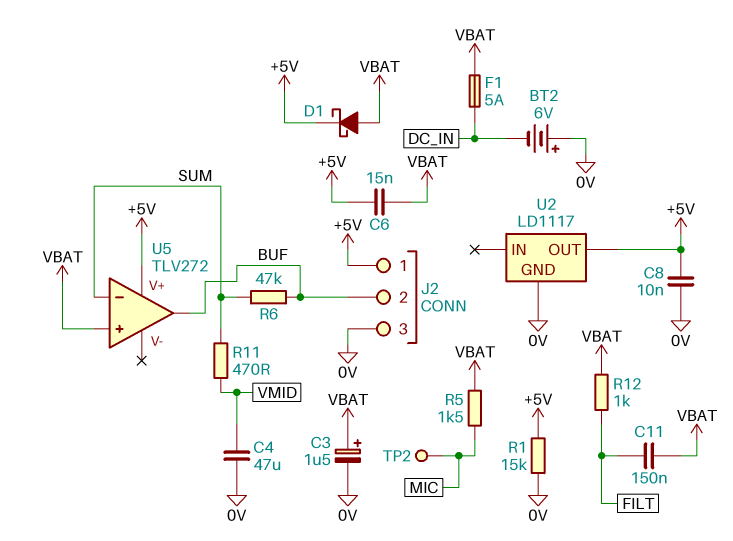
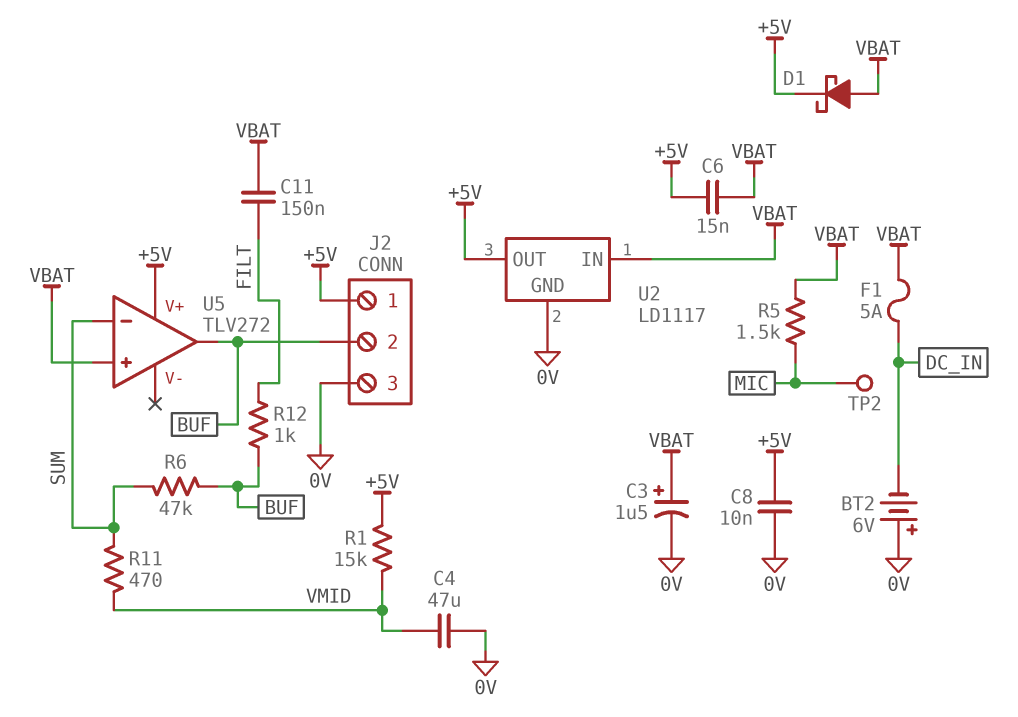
R1: 15k (+5V, 0V) -> 15k (+5V, VMID)
R12: 1k (FILT, VBAT) -> 1k (BUF, FILT)
U2 pin IN: none -> VBAT

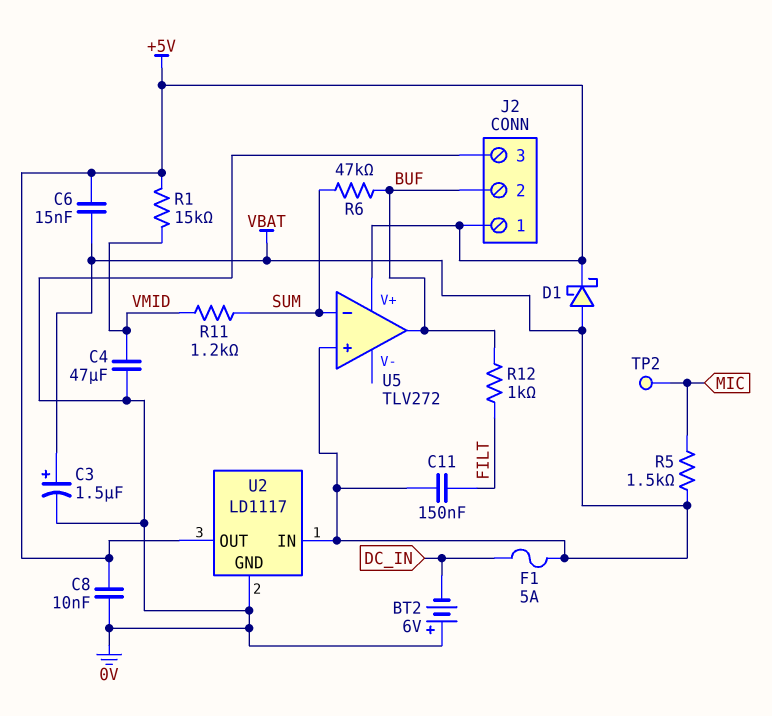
R11: 470 (SUM, VMID) -> 1.2k (SUM, VMID)

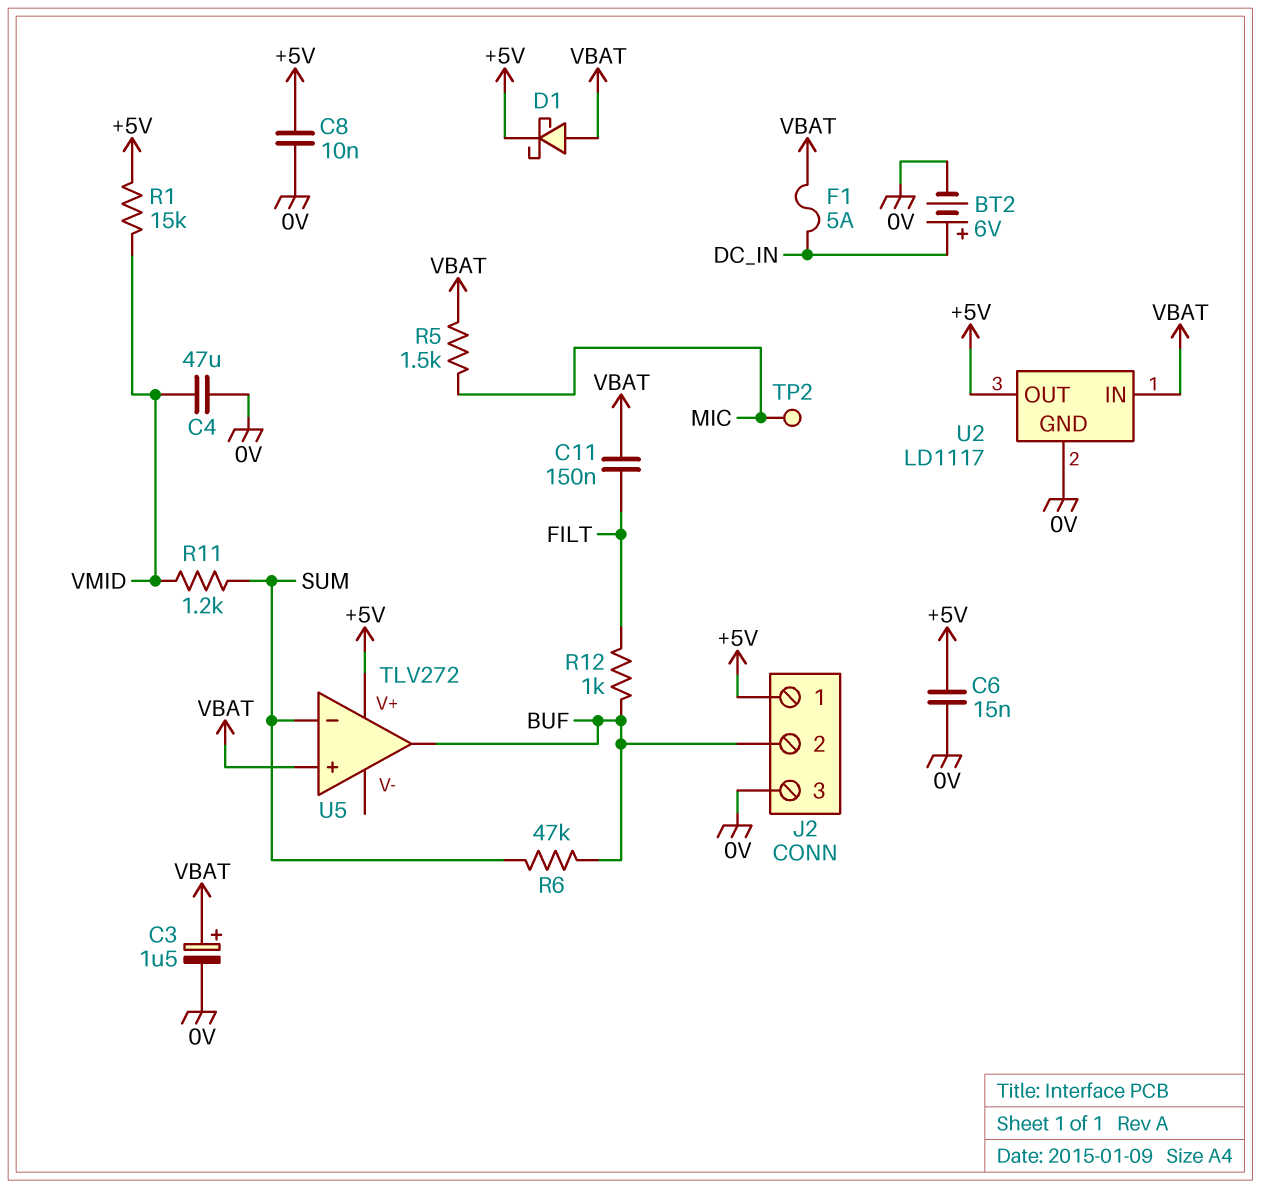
BT2: 6V (plus 0V, minus DC_IN) -> 6V (plus DC_IN, minus 0V)
C6: 15nF (+5V, VBAT) -> 15nF (+5V, 0V)

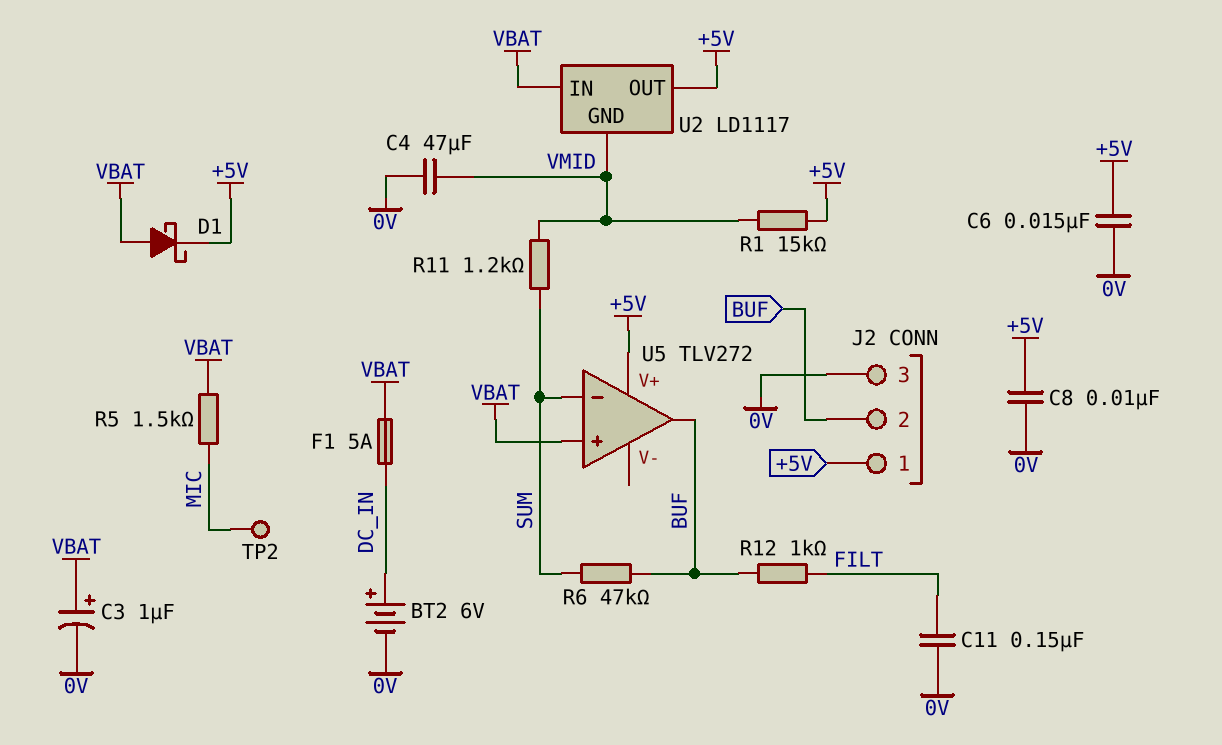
C3: 1.5uF (plus VBAT, minus 0V) -> 1uF (plus VBAT, minus 0V)
C11: 150nF (FILT, VBAT) -> 150nF (0V, FILT)
U2 pin GND: 0V -> VMID

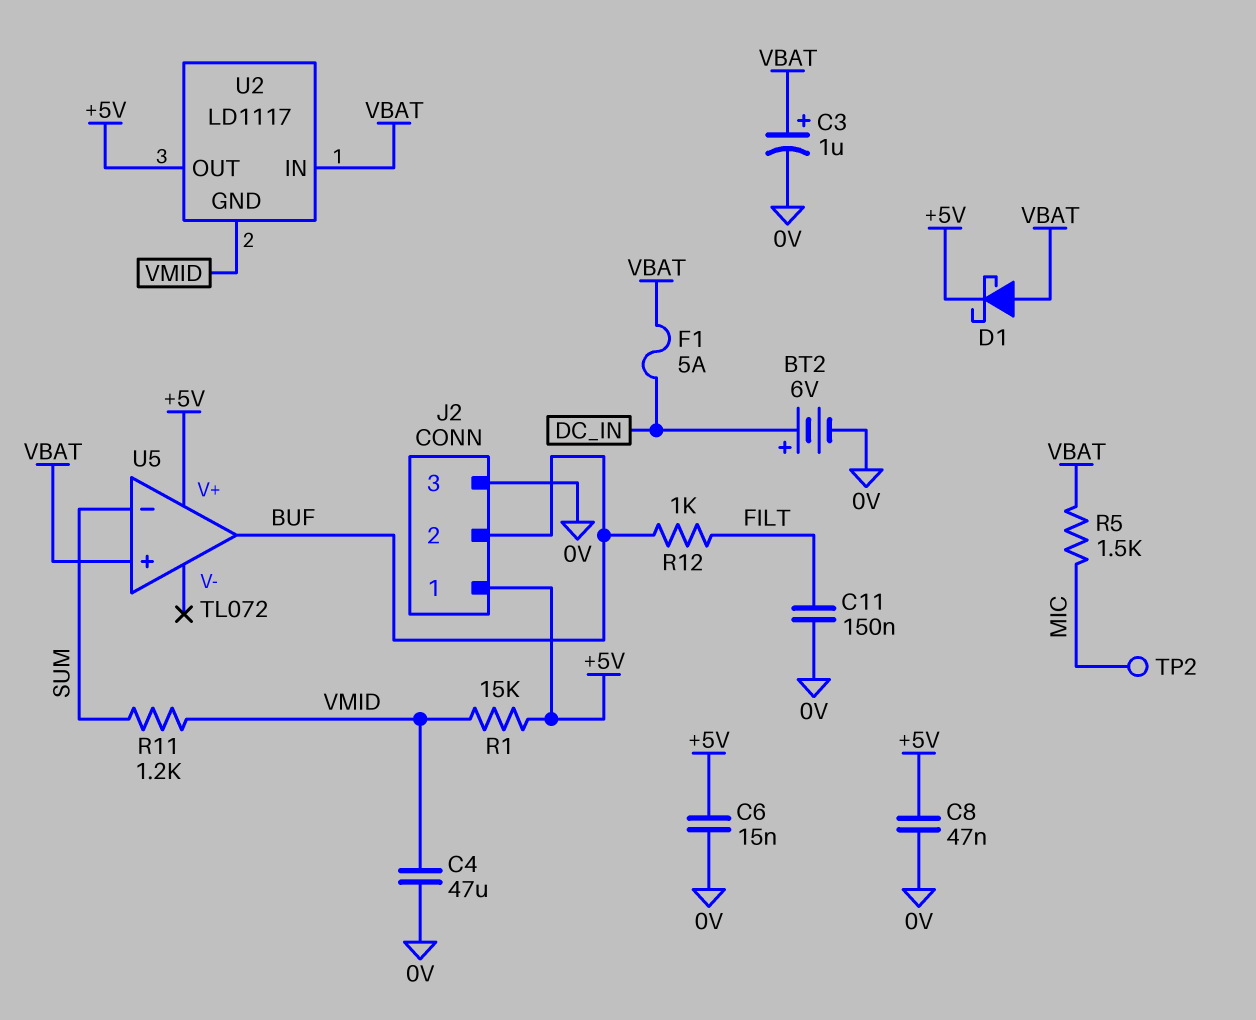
C8: 10nF (+5V, 0V) -> 47nF (+5V, 0V)
R6: 47k (BUF, SUM) -> none
U5: TLV272 -> TL072

